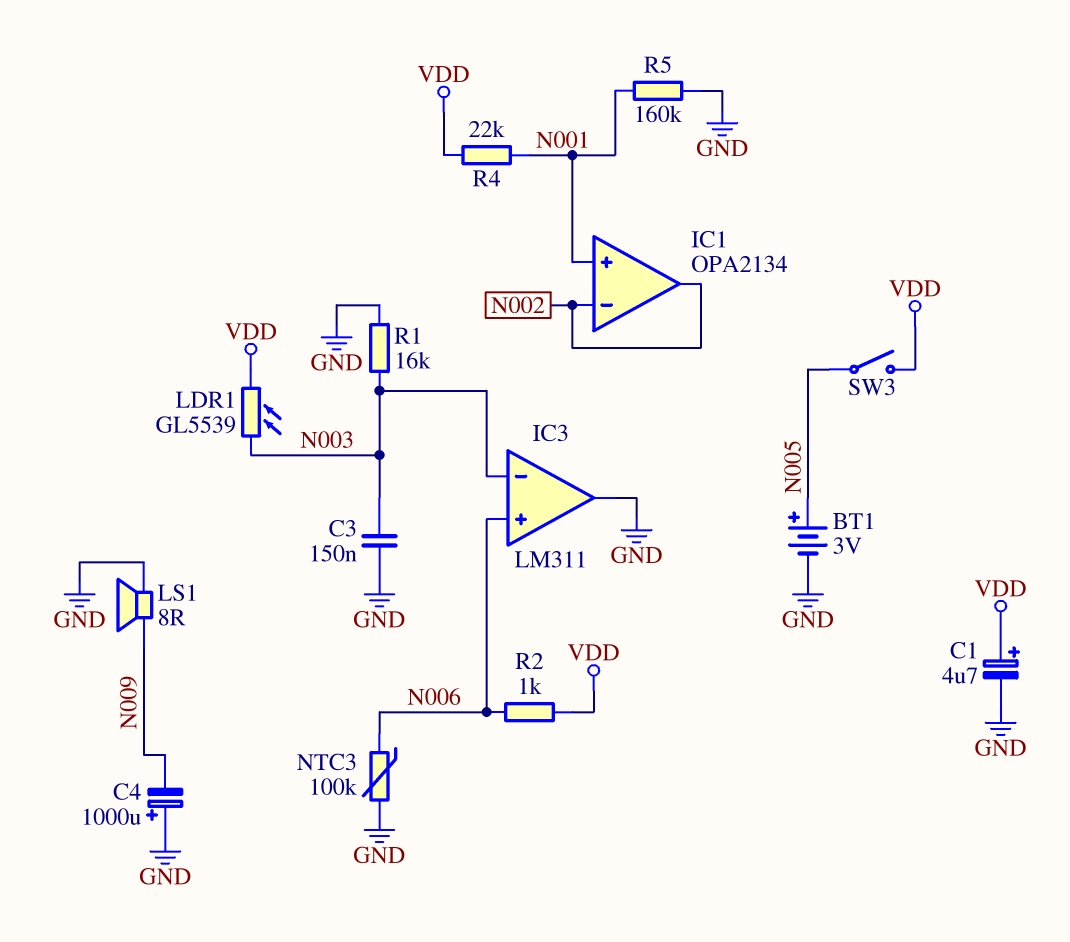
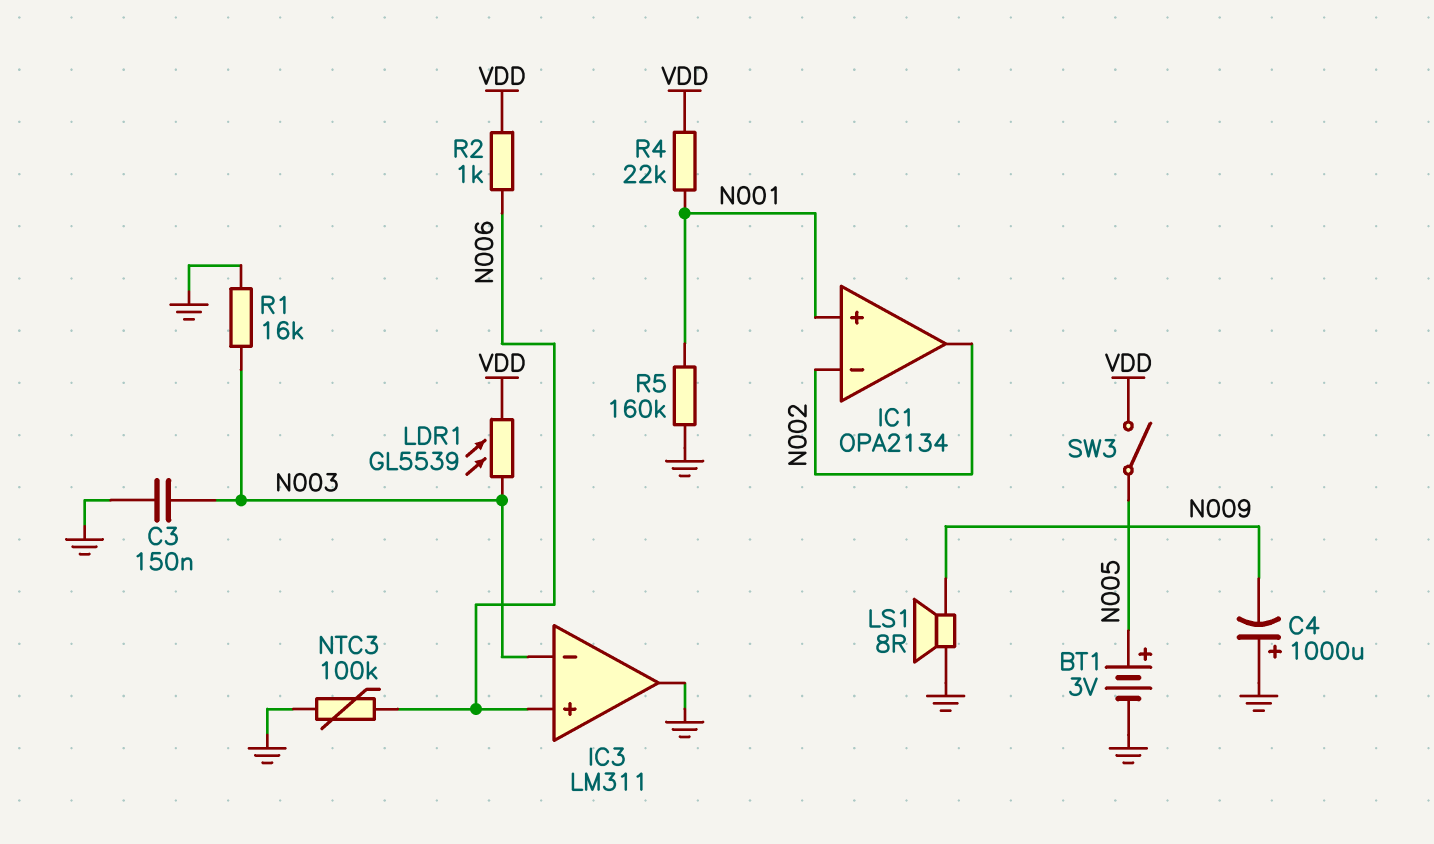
C1: 4.7uF (plus VDD, minus GND) -> none

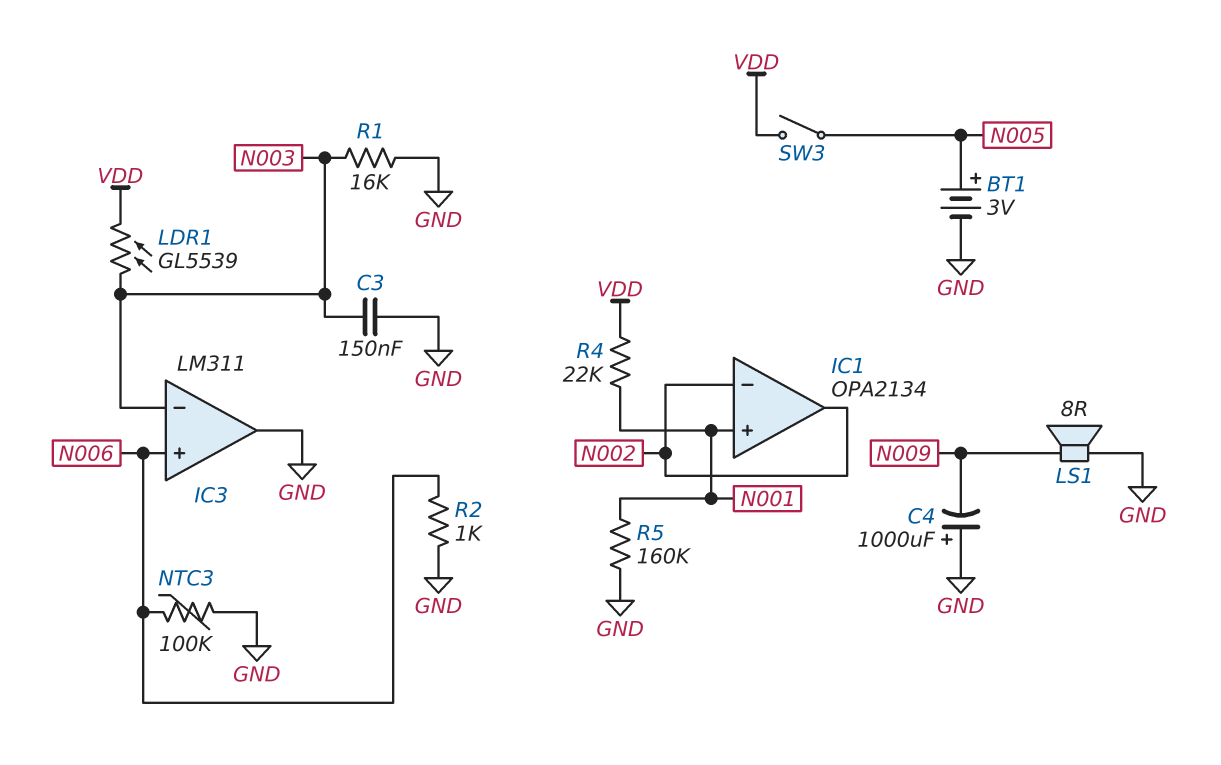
R2: 1k (N006, VDD) -> 1k (GND, N006)

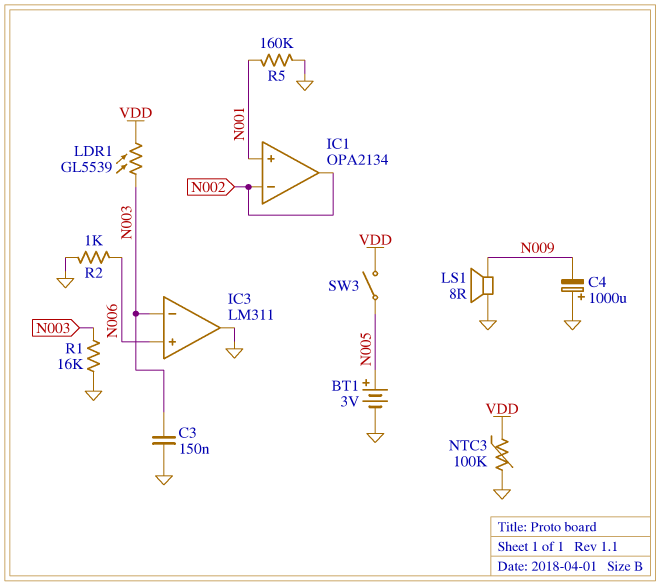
NTC3: 100k (GND, N006) -> 100k (GND, VDD)
R4: 22k (N001, VDD) -> none

